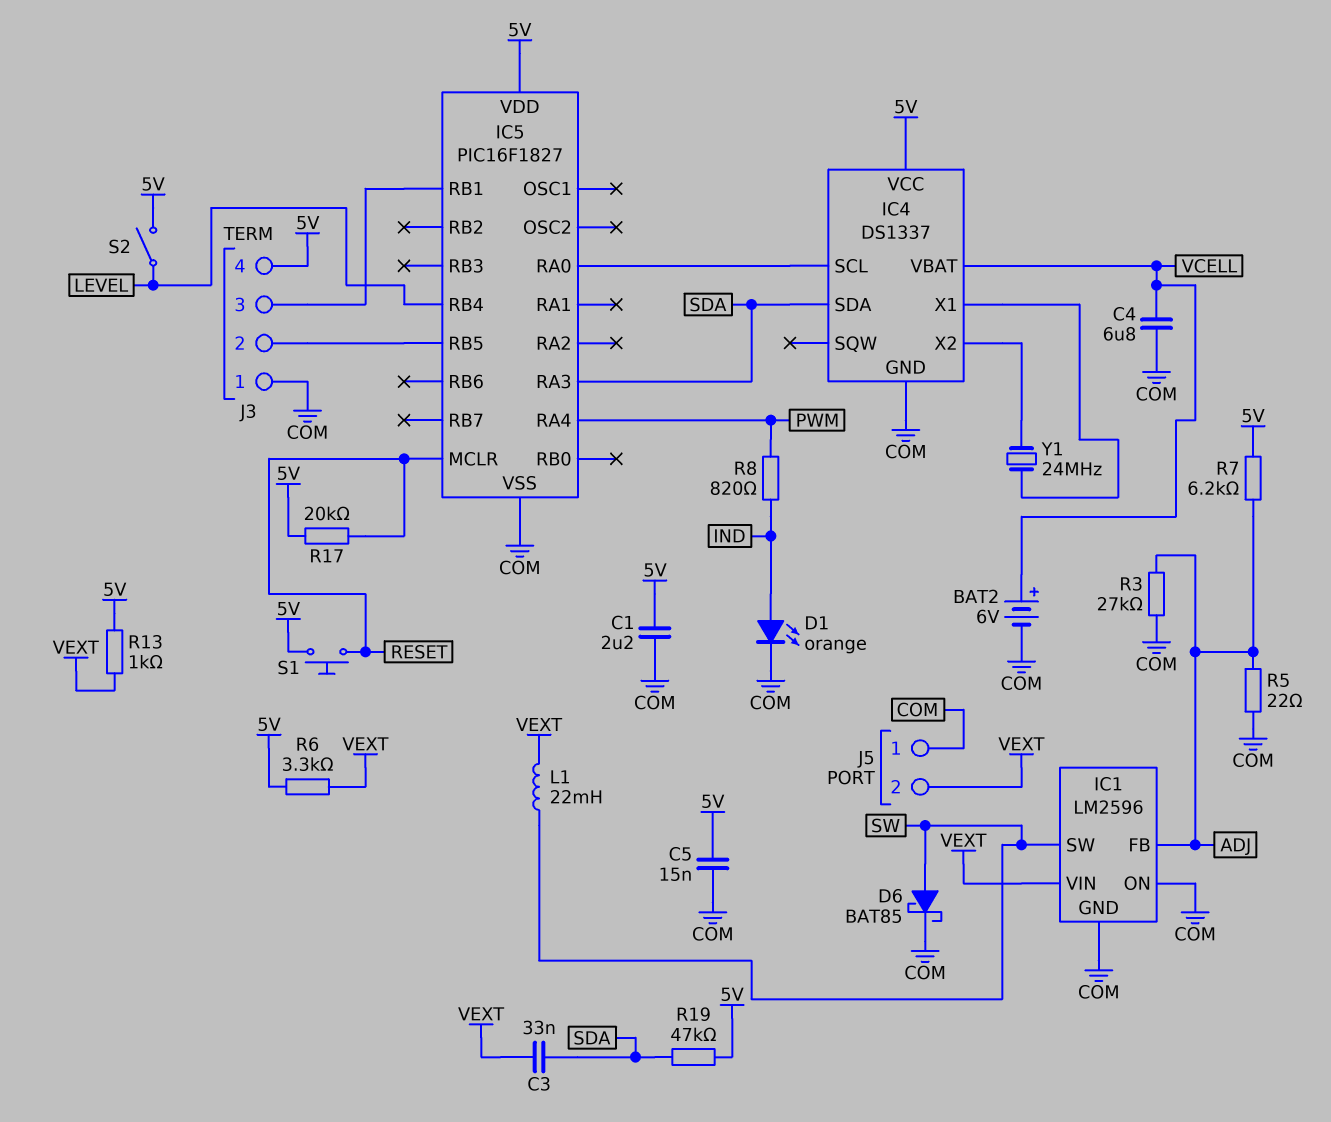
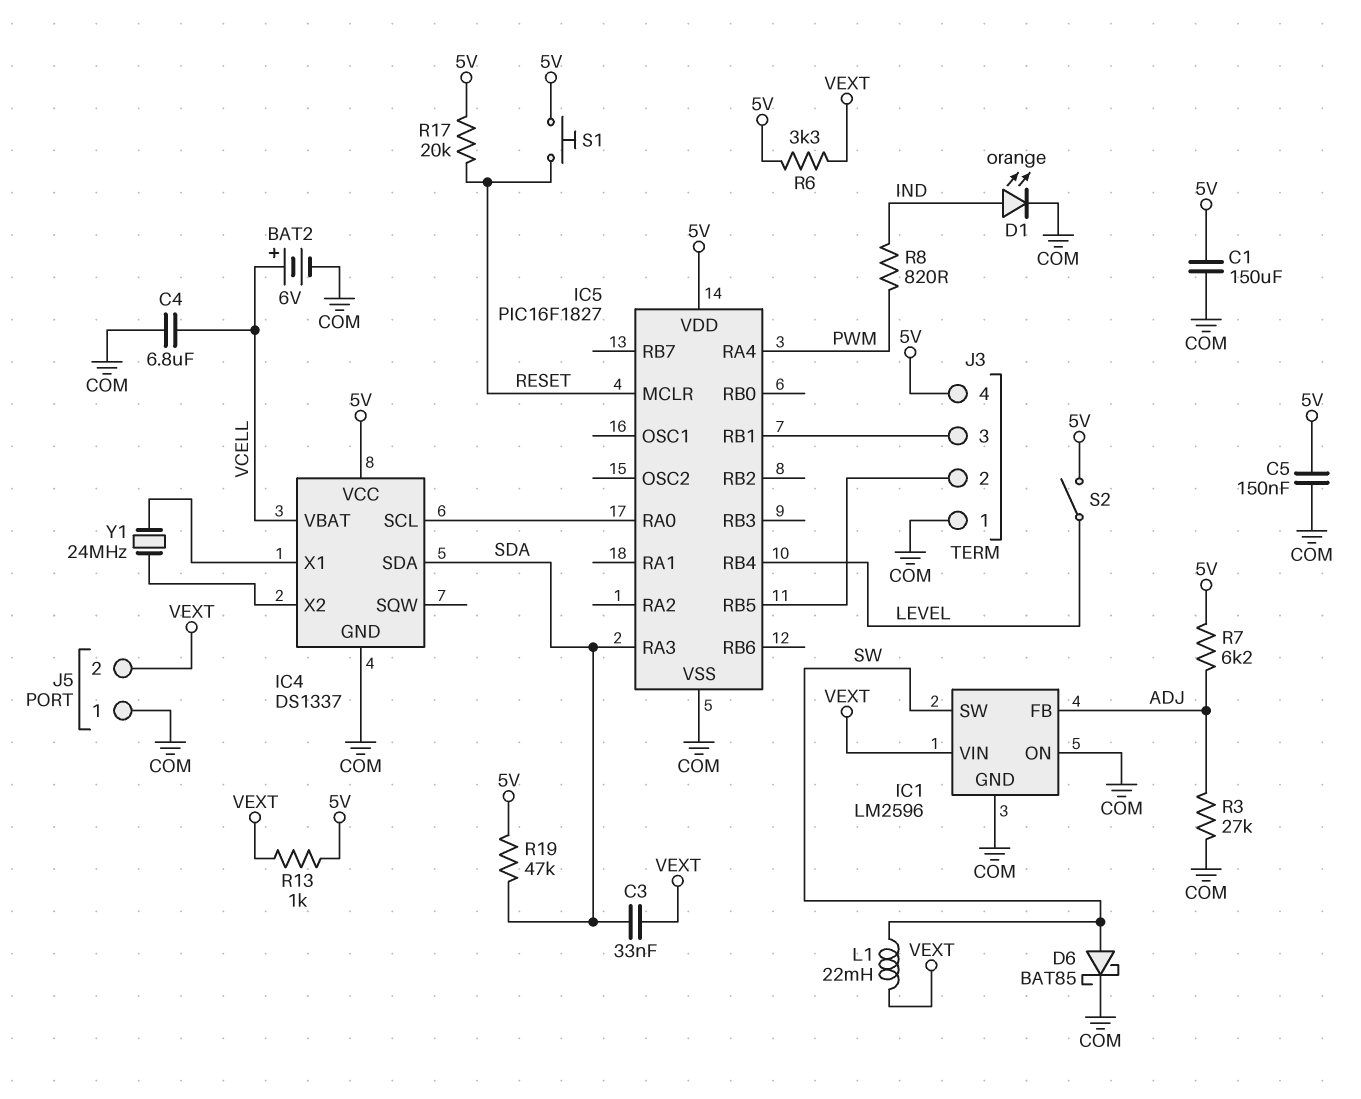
C1: 2.2uF (5V, COM) -> 150uF (5V, COM)
C5: 15nF (5V, COM) -> 150nF (5V, COM)
R5: 22 (ADJ, COM) -> none

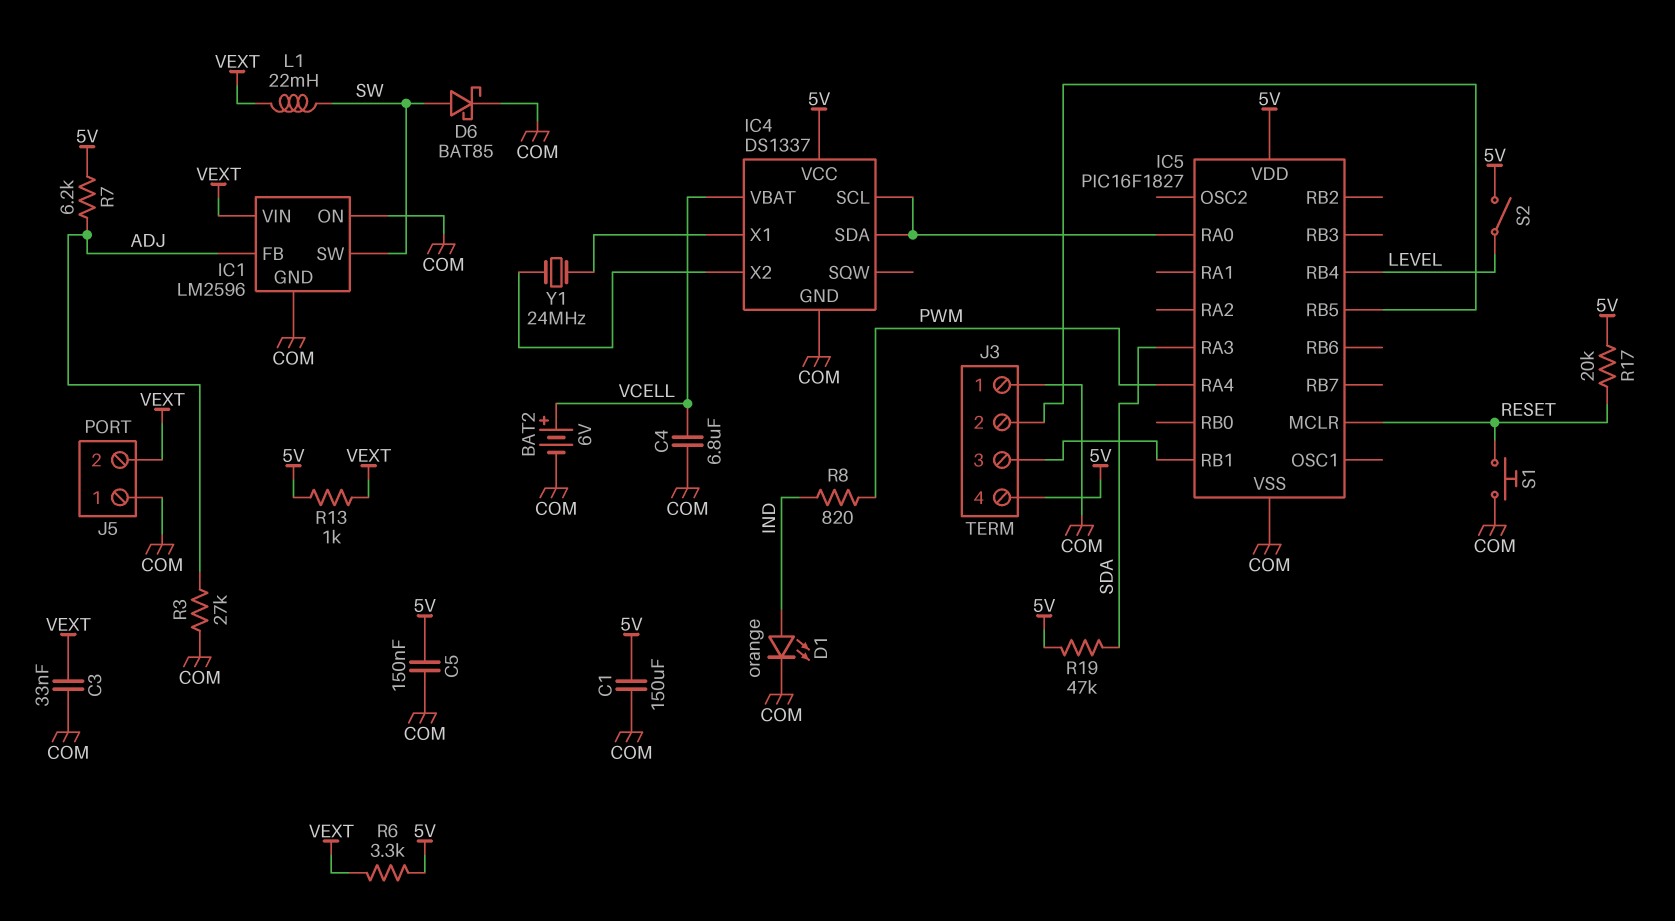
C3: 33nF (SDA, VEXT) -> 33nF (COM, VEXT)
IC4 pin SDA: SDA -> IC4/SCL
S1: button (5V, RESET) -> button (COM, RESET)

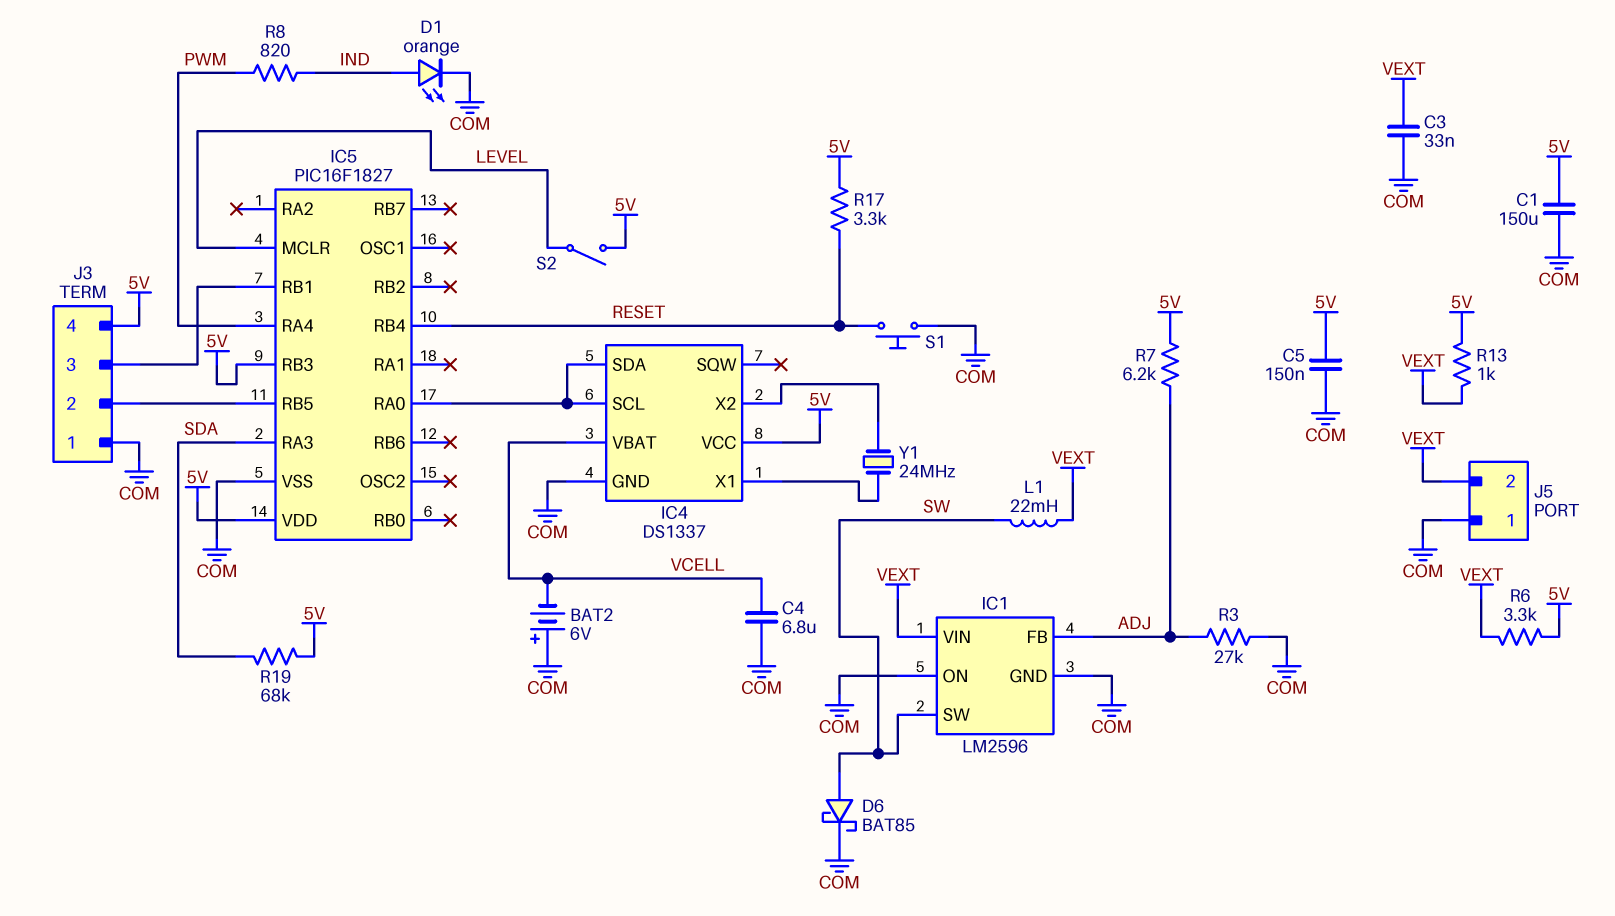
BAT2: 6V (plus VCELL, minus COM) -> 6V (plus COM, minus VCELL)
IC5 pin MCLR: RESET -> LEVEL
IC5 pin RB3: none -> 5V
IC5 pin RB4: LEVEL -> RESET
R17: 20k (5V, RESET) -> 3.3k (5V, RESET)
R19: 47k (5V, SDA) -> 68k (5V, SDA)

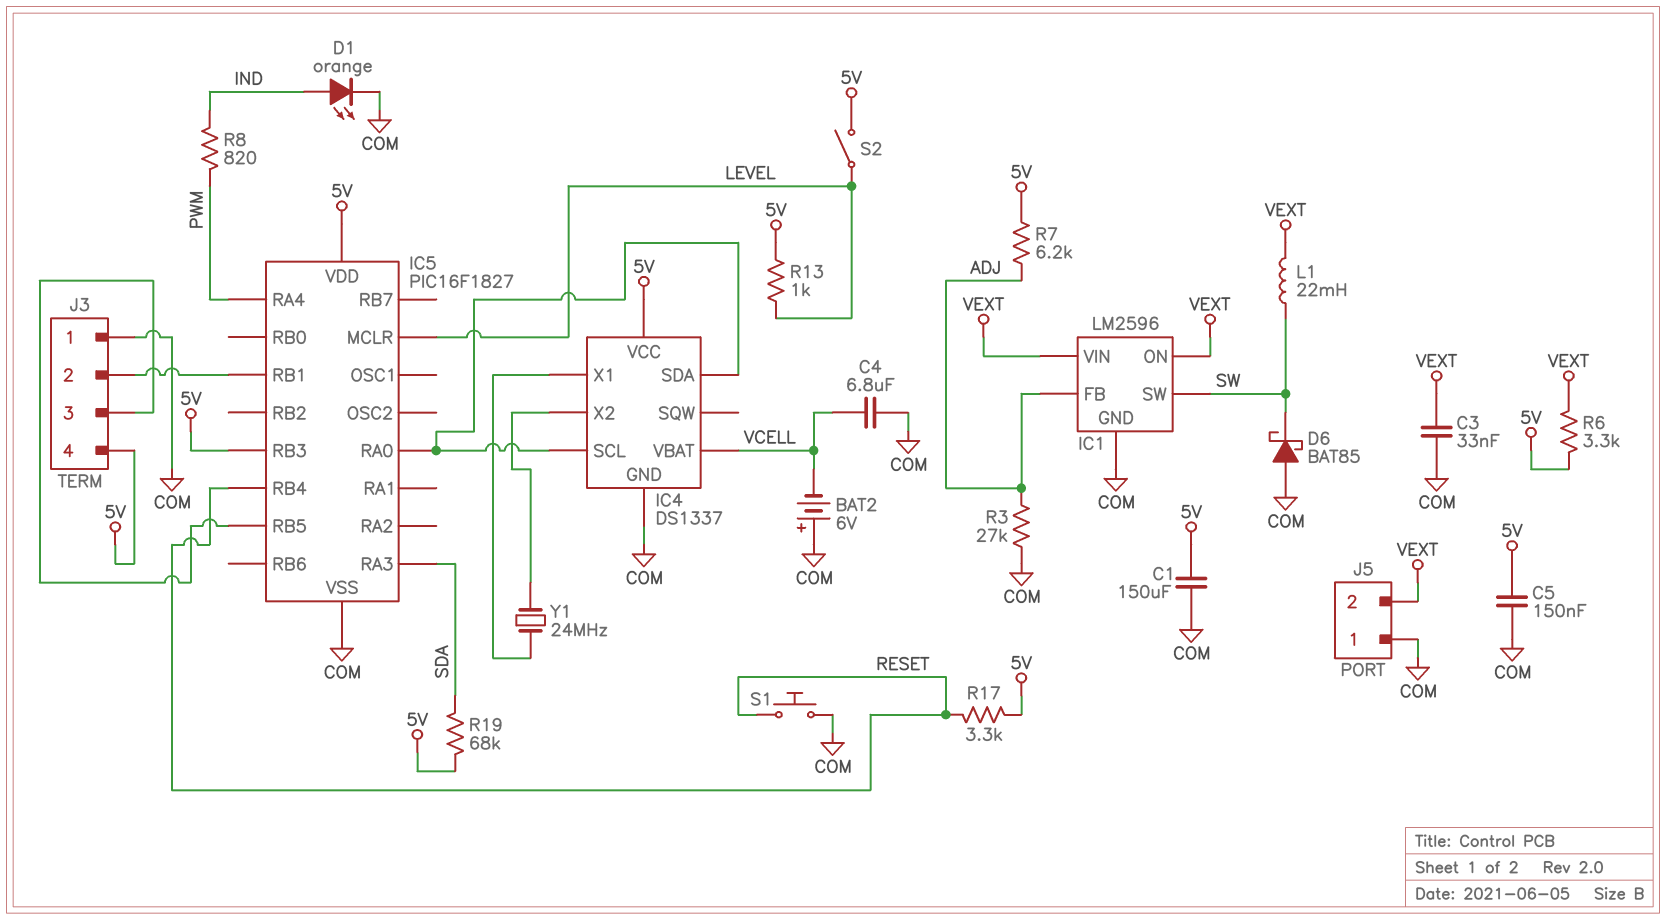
D6: schottky BAT85 (A SW, K COM) -> schottky BAT85 (A COM, K SW)
IC1 pin ON: COM -> VEXT
J3 pin 2: IC5/RB5 -> IC5/RB1
J3 pin 3: IC5/RB1 -> IC5/RB5
R13: 1k (5V, VEXT) -> 1k (5V, LEVEL)

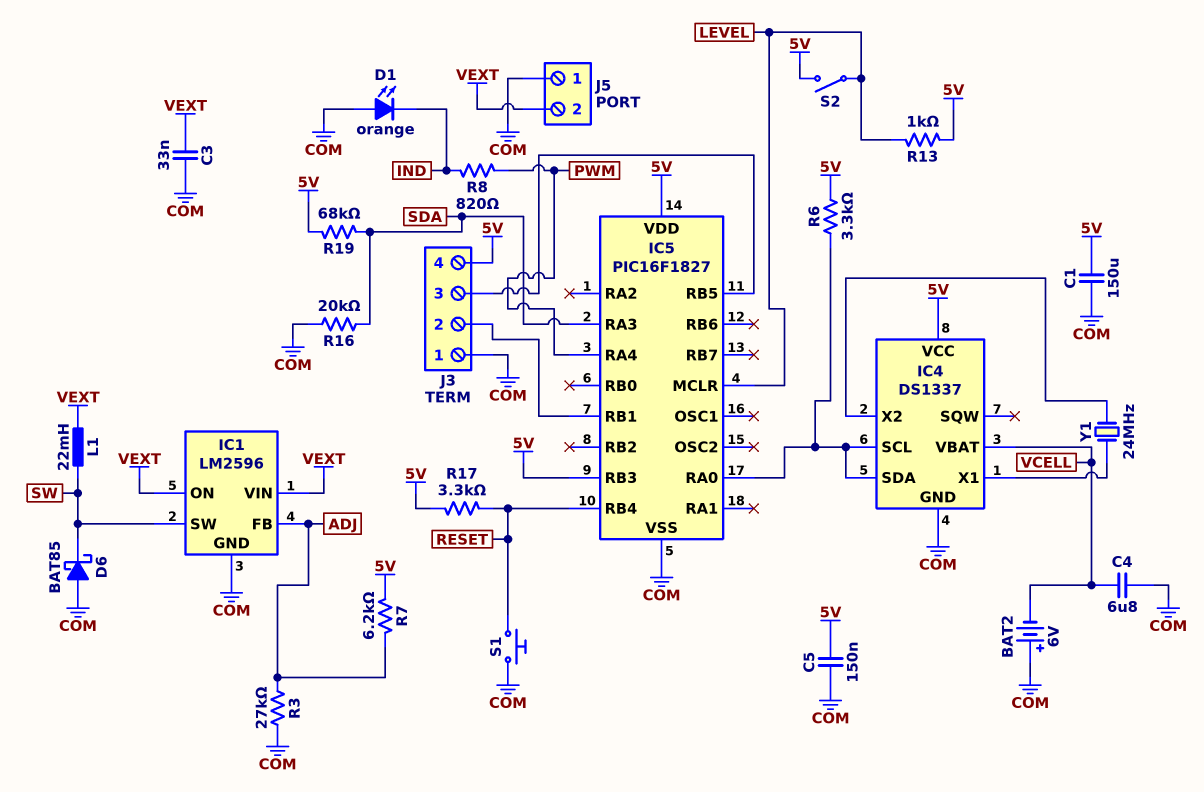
D1: LED orange (A IND, K COM) -> LED orange (A COM, K IND)
R6: 3.3k (5V, VEXT) -> 3.3k (5V, IC4/SCL)
R16: none -> 20k (COM, SDA)

